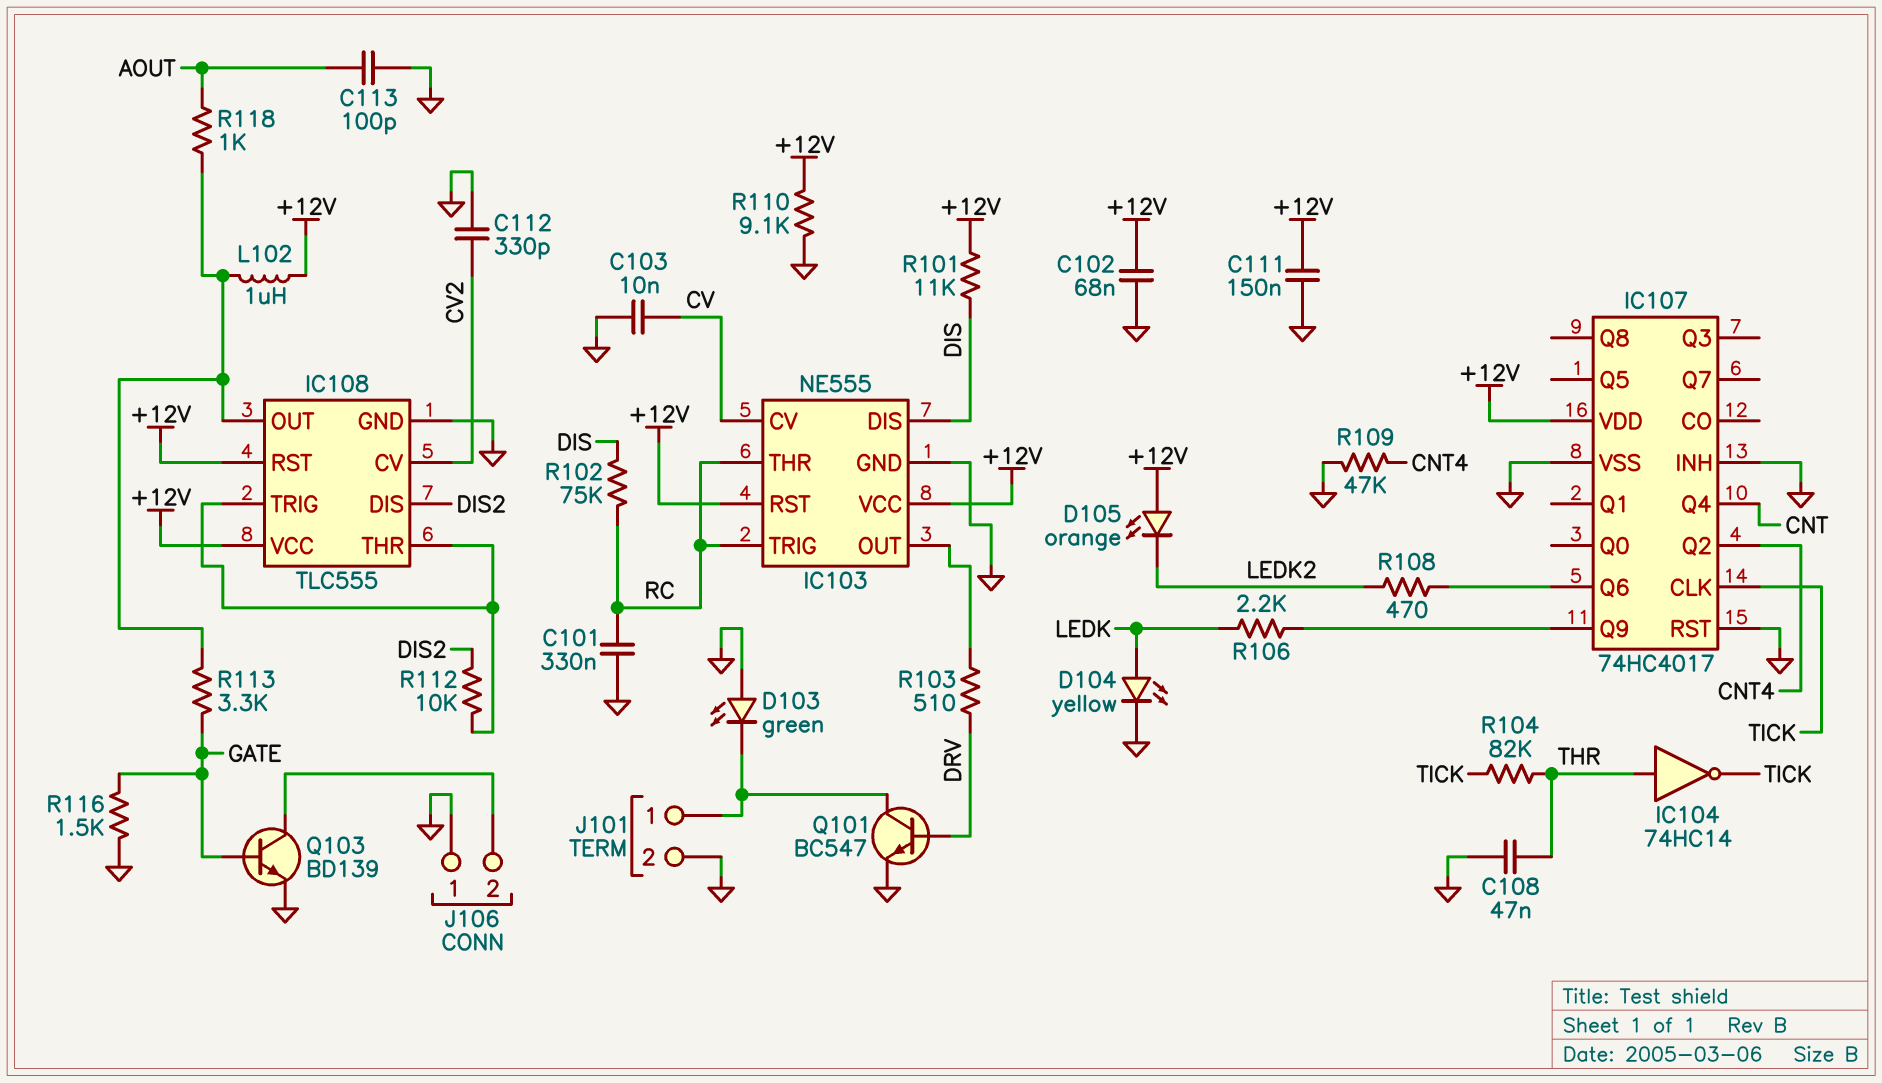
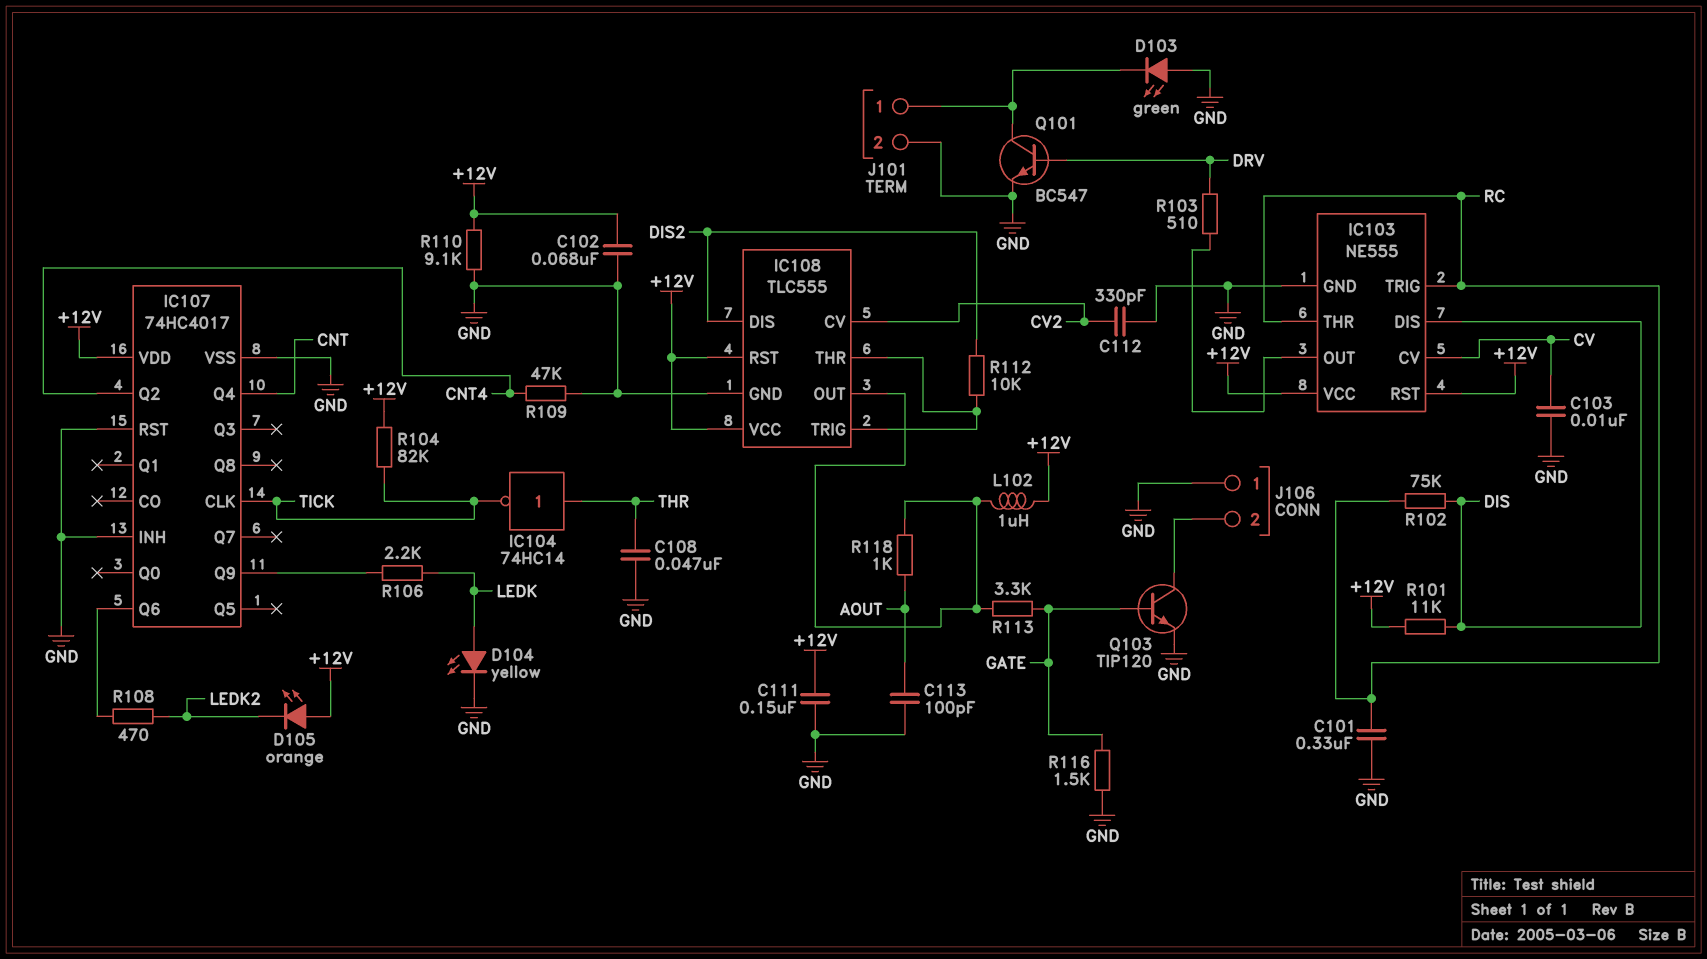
Q103: NPN BD139 (B GATE, C J106/2, E GND) -> NPN TIP120 (B GATE, C J106/2, E GND)
R104: 82k (THR, TICK) -> 82k (+12V, TICK)

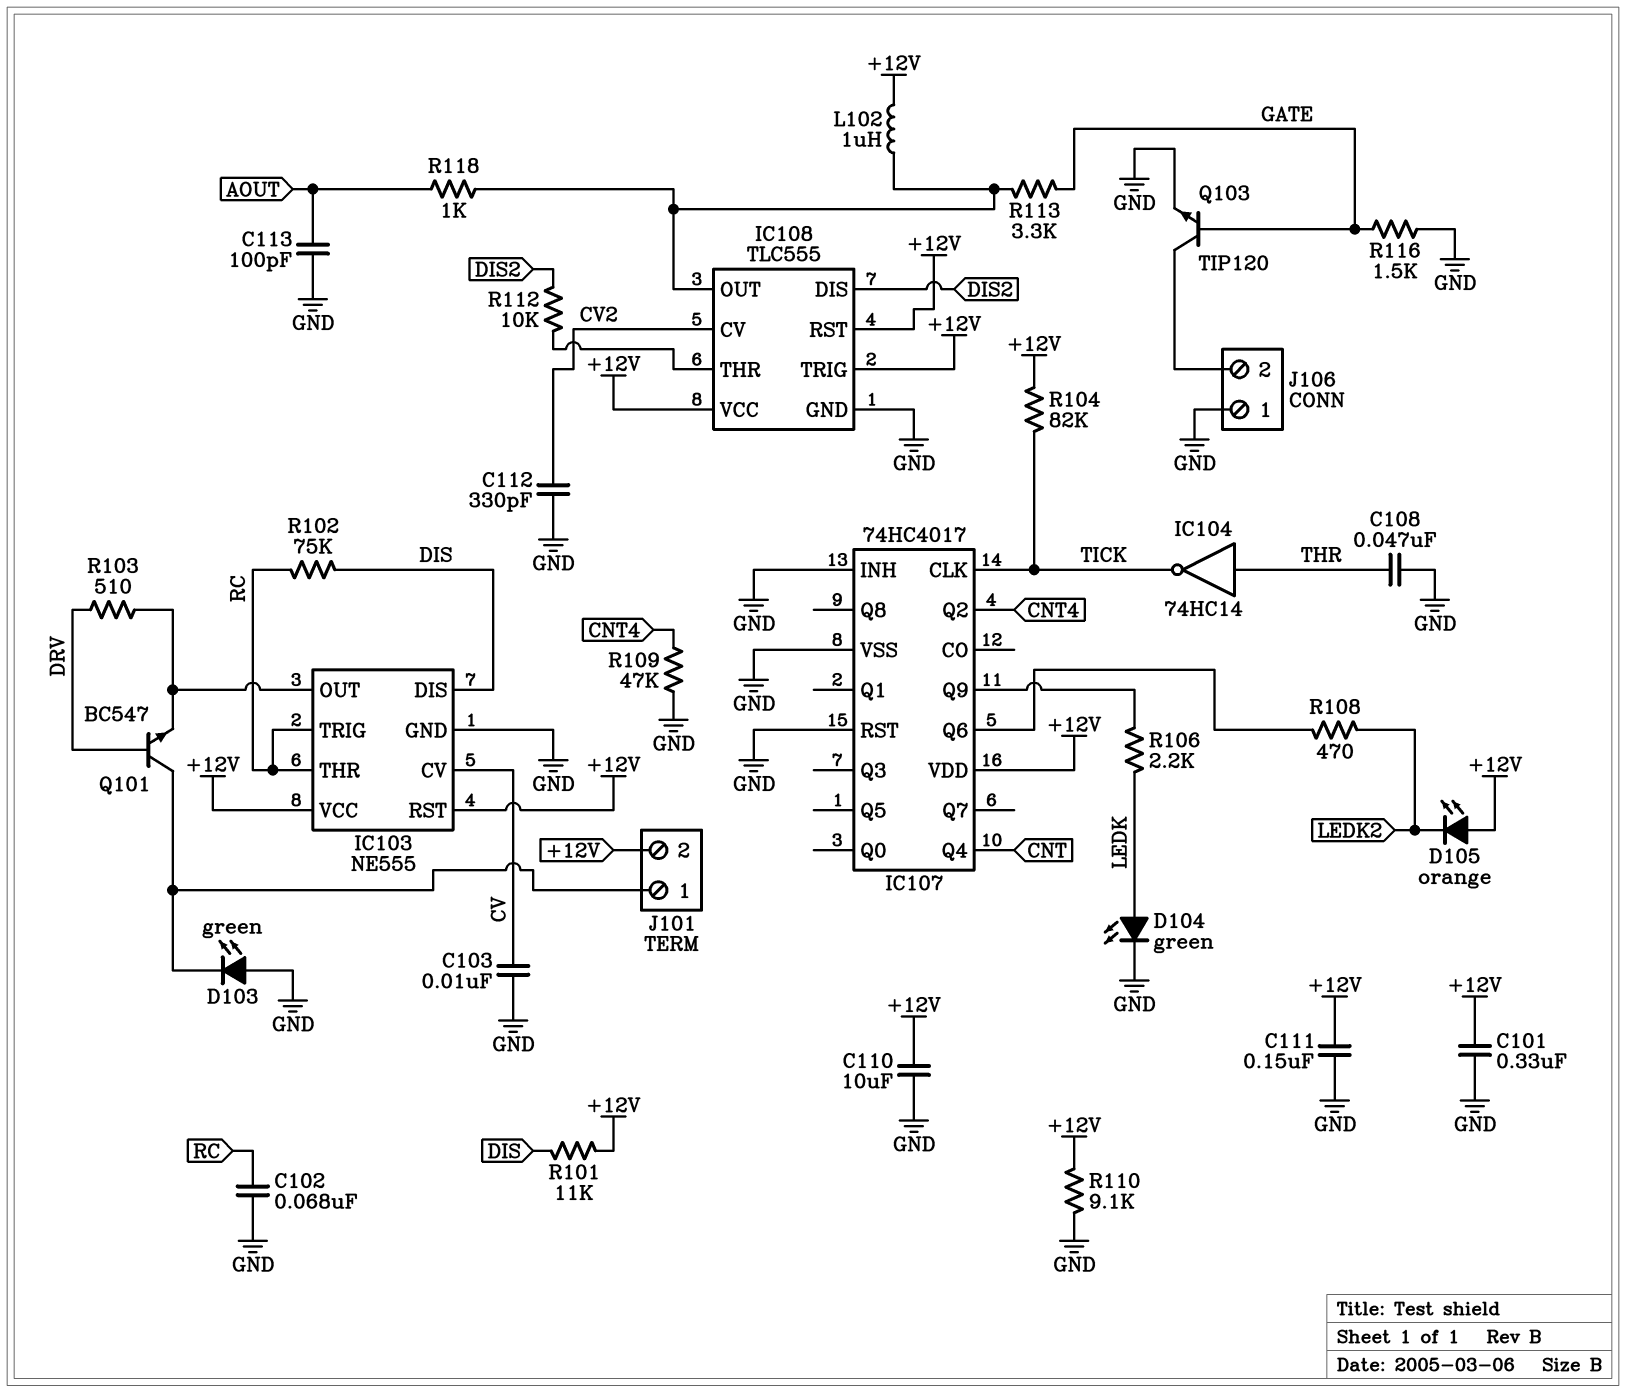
C101: 330nF (GND, RC) -> 330nF (+12V, GND)
C102: 68nF (+12V, GND) -> 68nF (GND, RC)
C110: none -> 10uF (+12V, GND)
D104: LED yellow (A LEDK, K GND) -> LED green (A LEDK, K GND)
IC108 pin TRIG: IC108/THR -> +12V
J101 pin 2: GND -> +12V
Q101: NPN BC547 (B DRV, C J101/1, E GND) -> NPN BC547 (B DRV, C J101/1, E IC103/OUT)

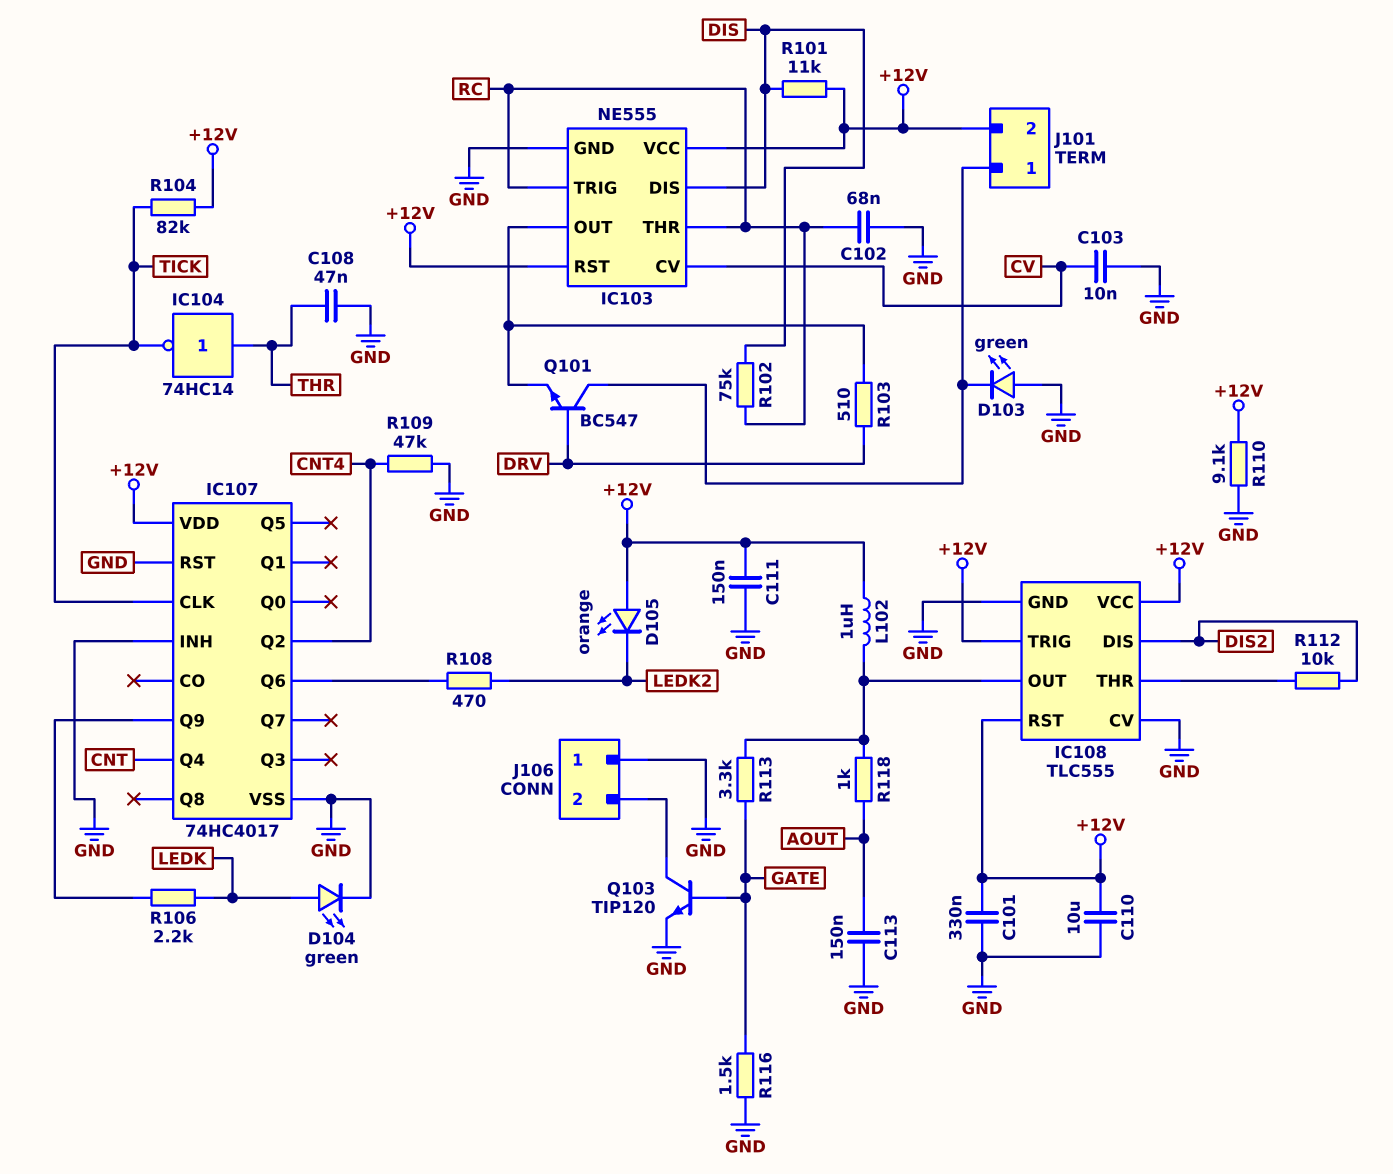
C112: 330pF (CV2, GND) -> none
C113: 100pF (AOUT, GND) -> 150nF (AOUT, GND)
IC108 pin CV: CV2 -> GND

